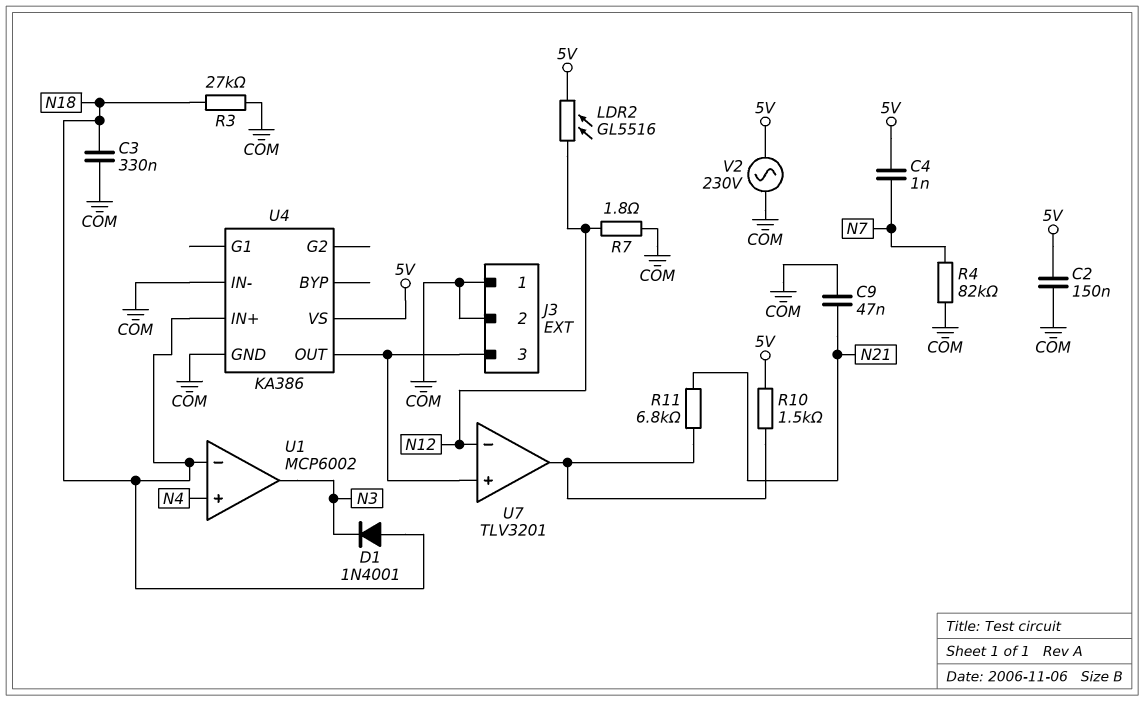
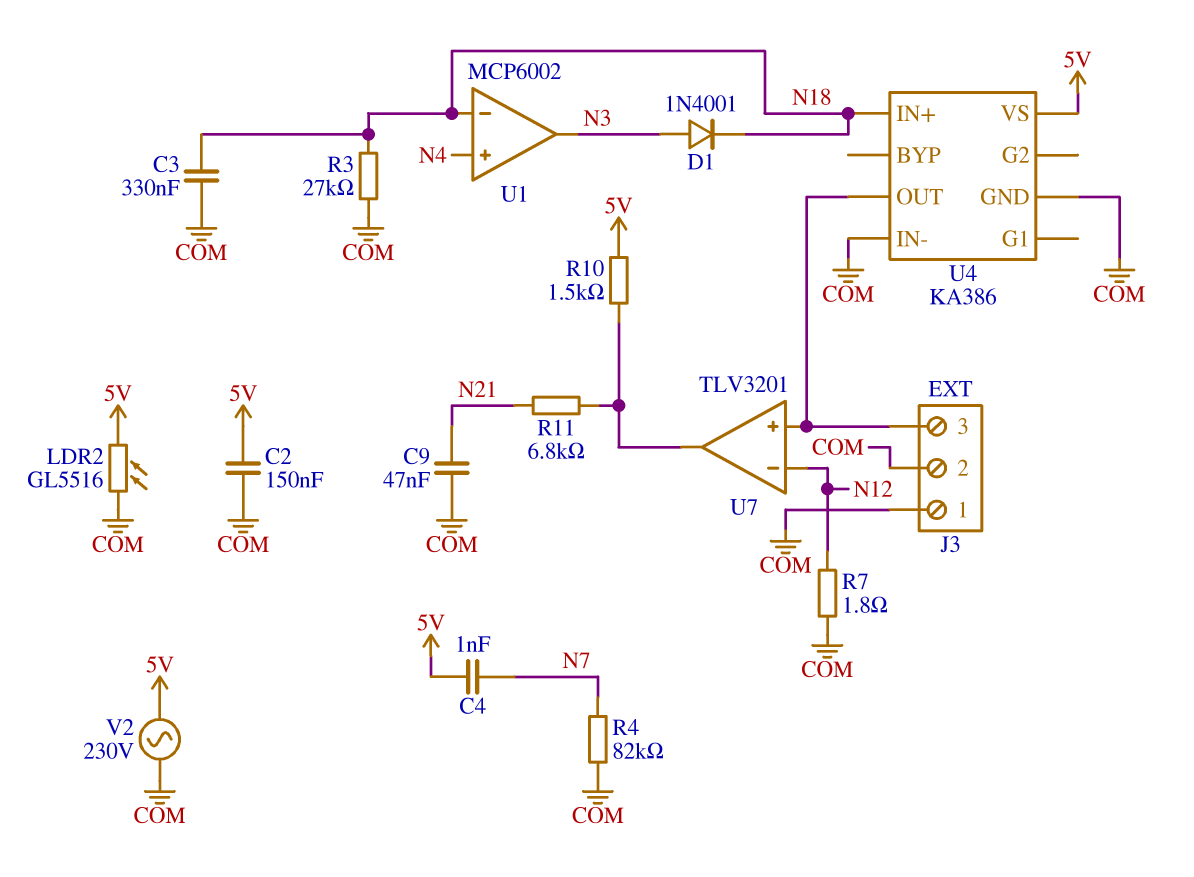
D1: diode 1N4001 (A N18, K N3) -> diode 1N4001 (A N3, K N18)
LDR2: GL5516 (5V, N12) -> GL5516 (5V, COM)

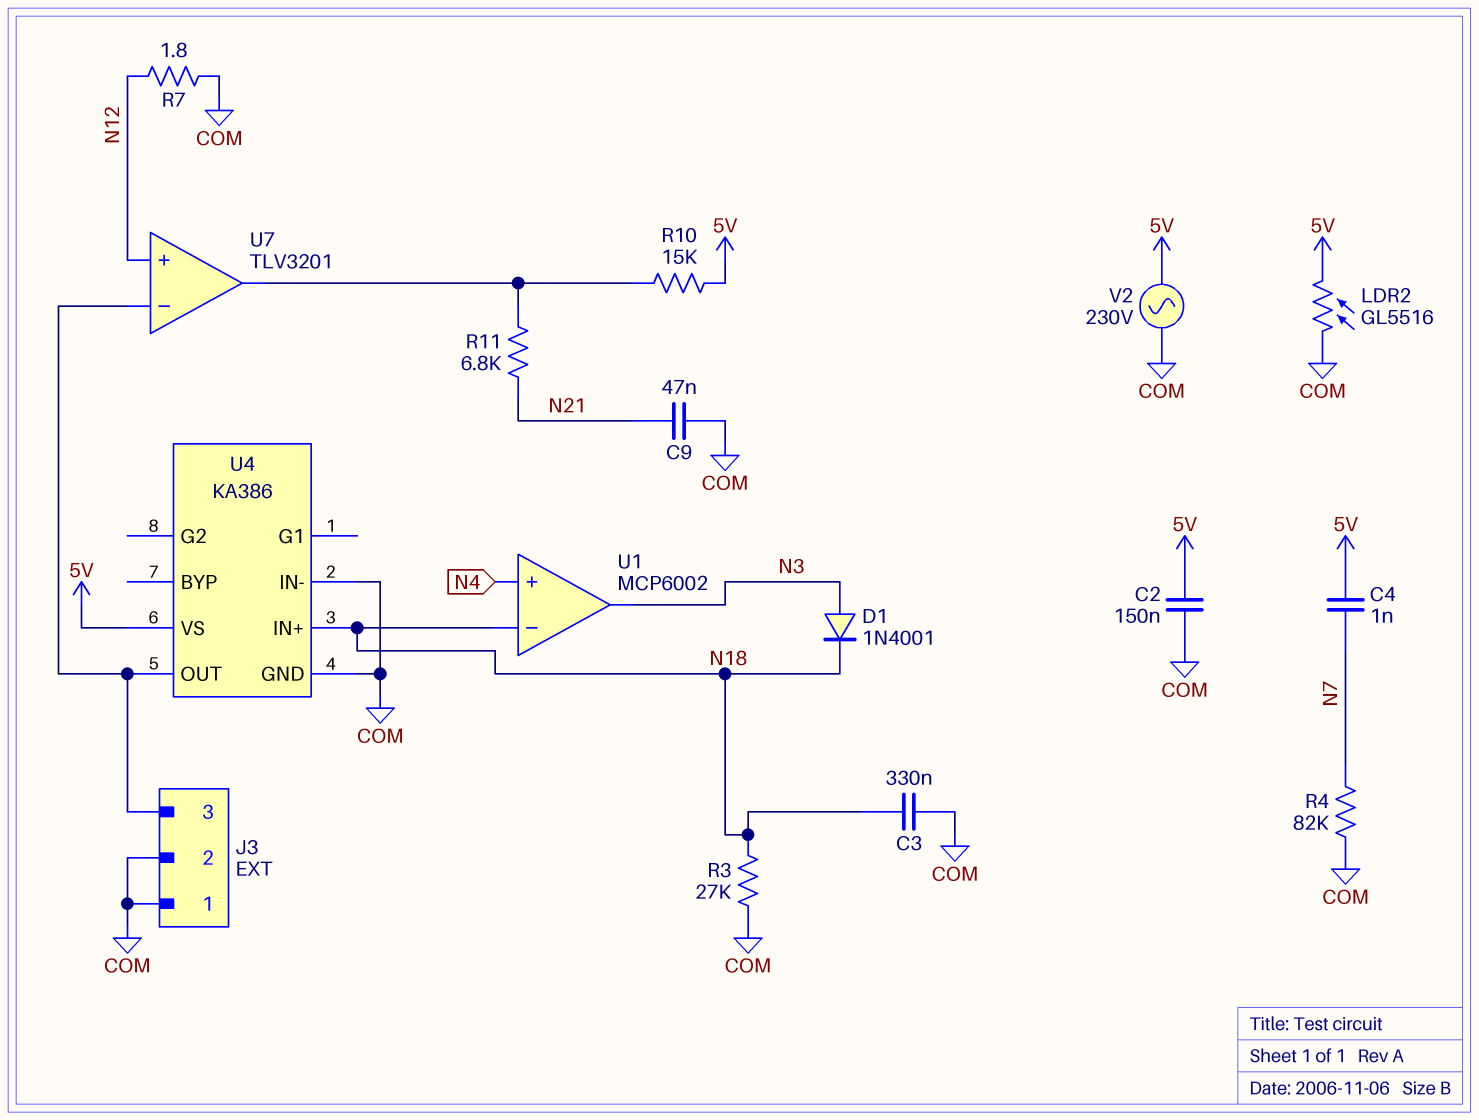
R10: 1.5k (5V, U7/out) -> 15k (5V, U7/out)
U7 pin in+: J3/3 -> N12
U7 pin in-: N12 -> J3/3

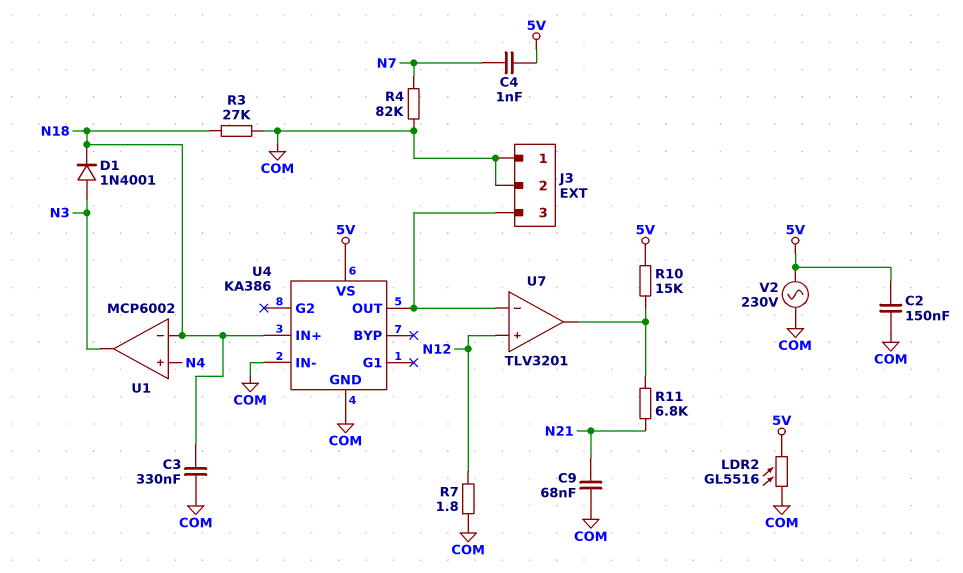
C9: 47nF (COM, N21) -> 68nF (COM, N21)

